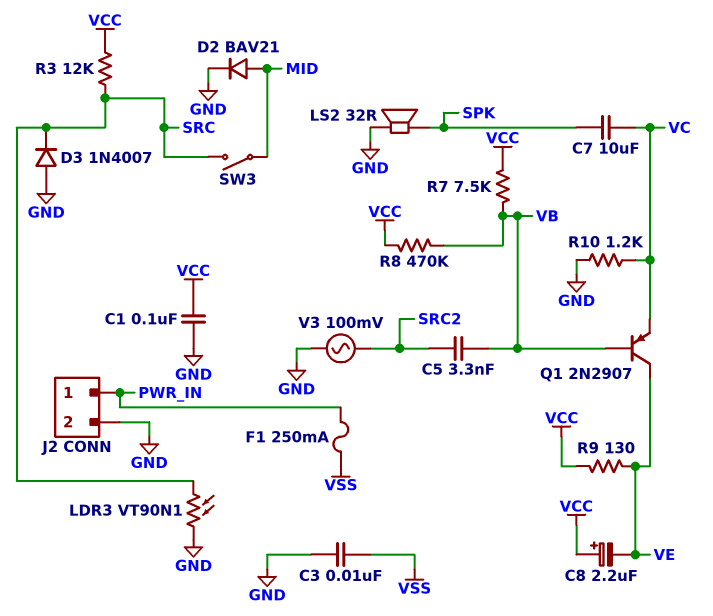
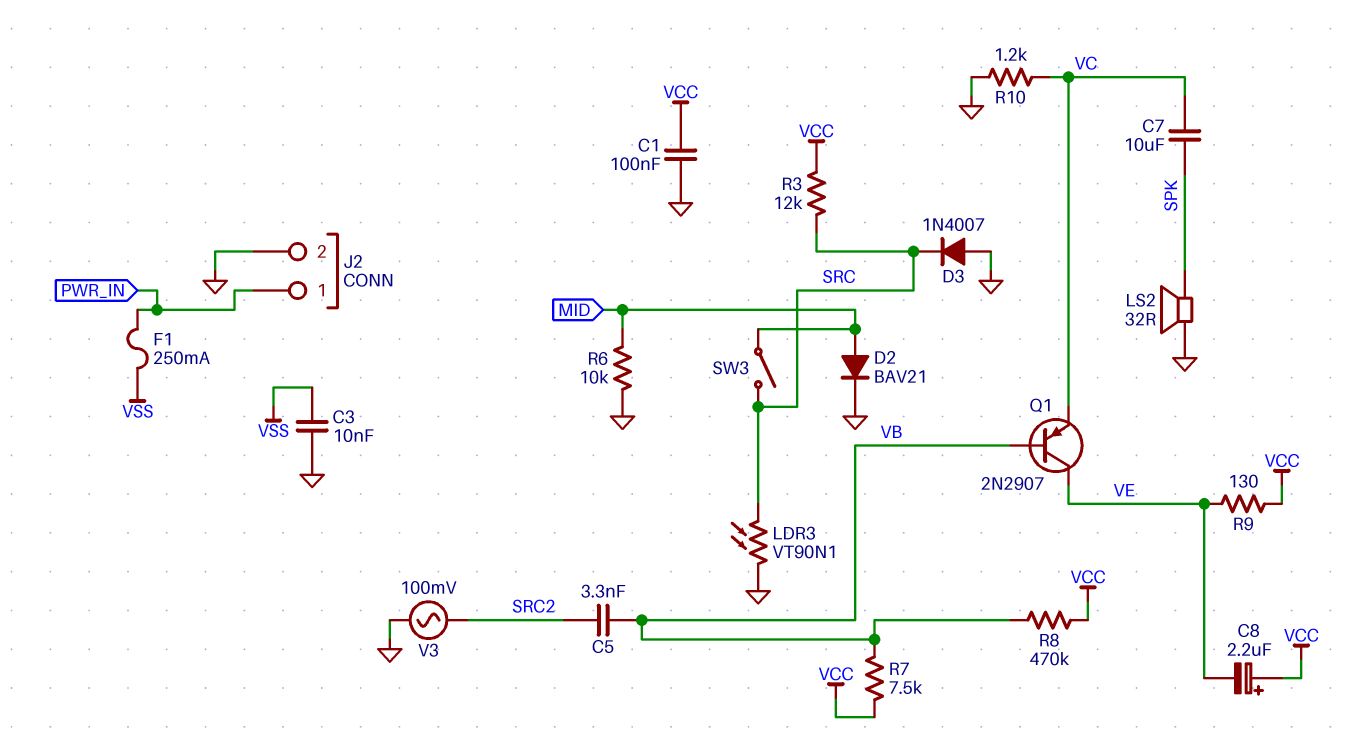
R6: none -> 10k (GND, MID)

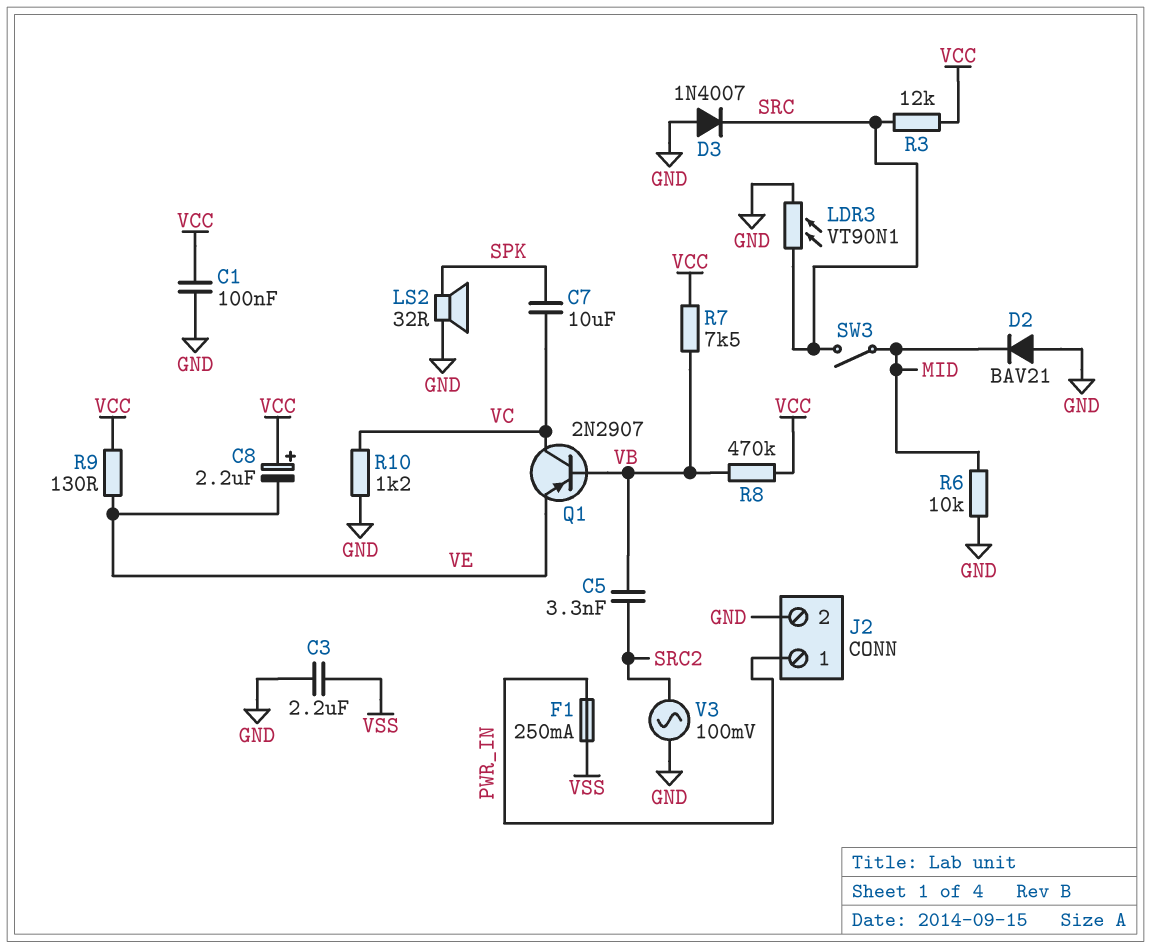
C3: 10nF (GND, VSS) -> 2.2uF (GND, VSS)
D2: diode BAV21 (A MID, K GND) -> diode BAV21 (A GND, K MID)
Q1: PNP 2N2907 (B VB, C VE, E VC) -> PNP 2N2907 (B VB, C VC, E VE)

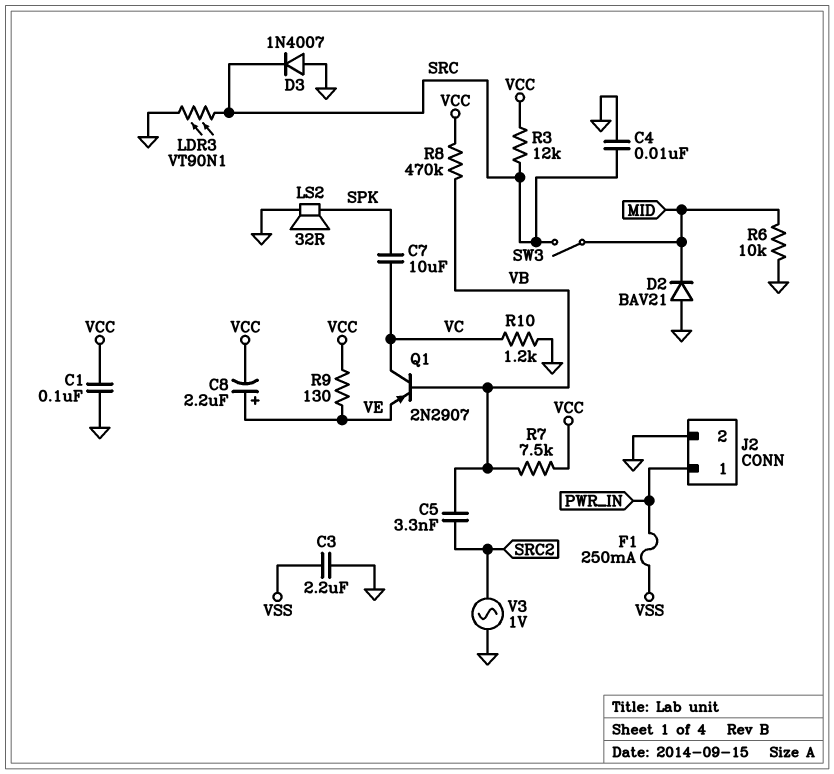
C4: none -> 10nF (GND, SRC)
C8: 2.2uF (plus VCC, minus VE) -> 2.2uF (plus VE, minus VCC)
V3: AC 100mV (GND, SRC2) -> AC 1V (GND, SRC2)

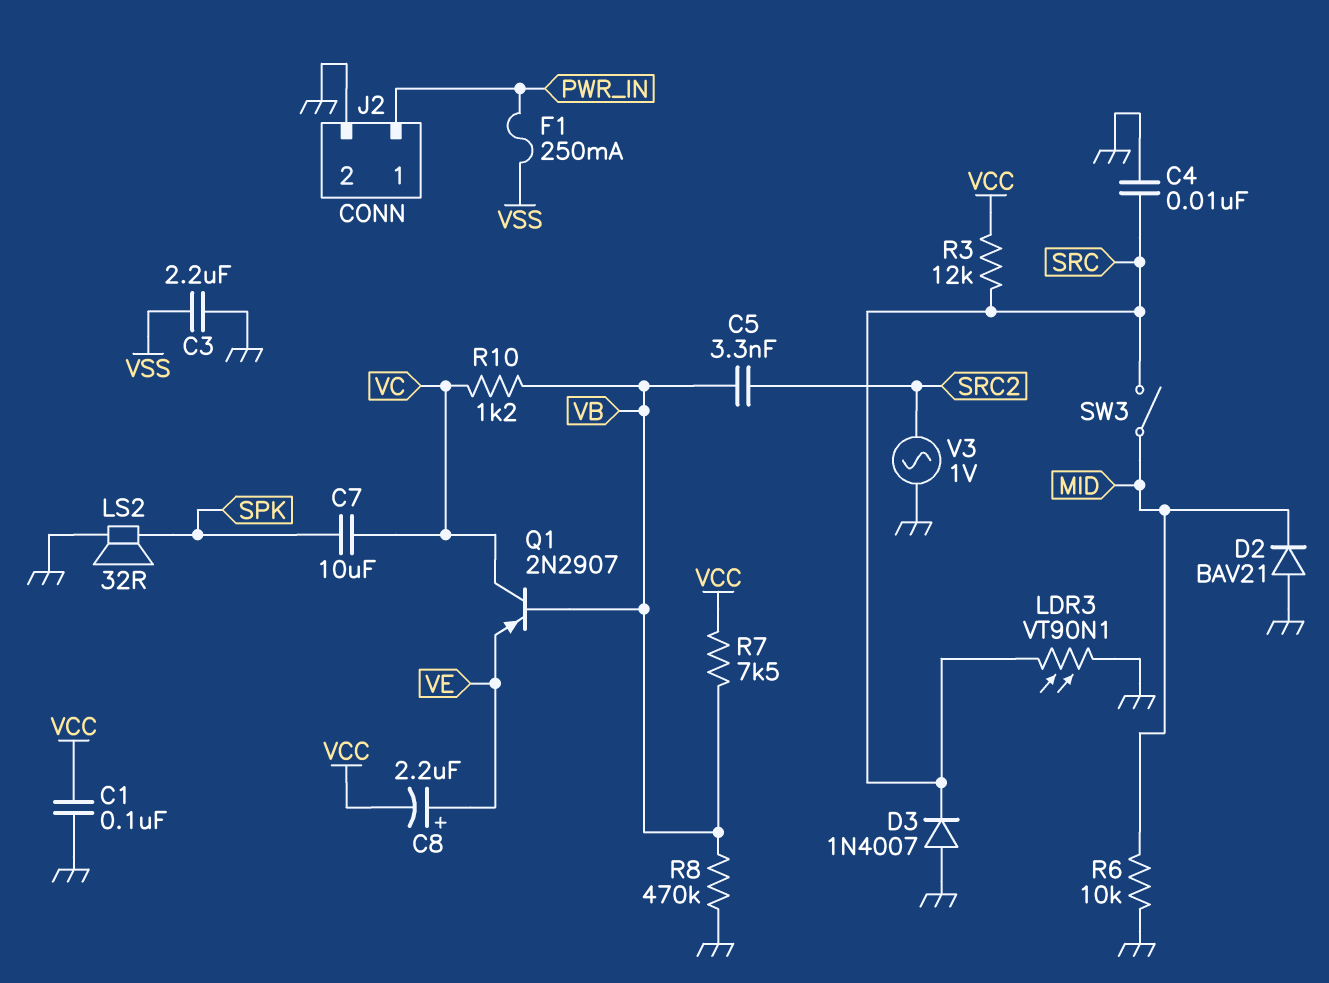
R8: 470k (VB, VCC) -> 470k (GND, VB)
R9: 130 (VCC, VE) -> none
R10: 1.2k (GND, VC) -> 1.2k (VB, VC)

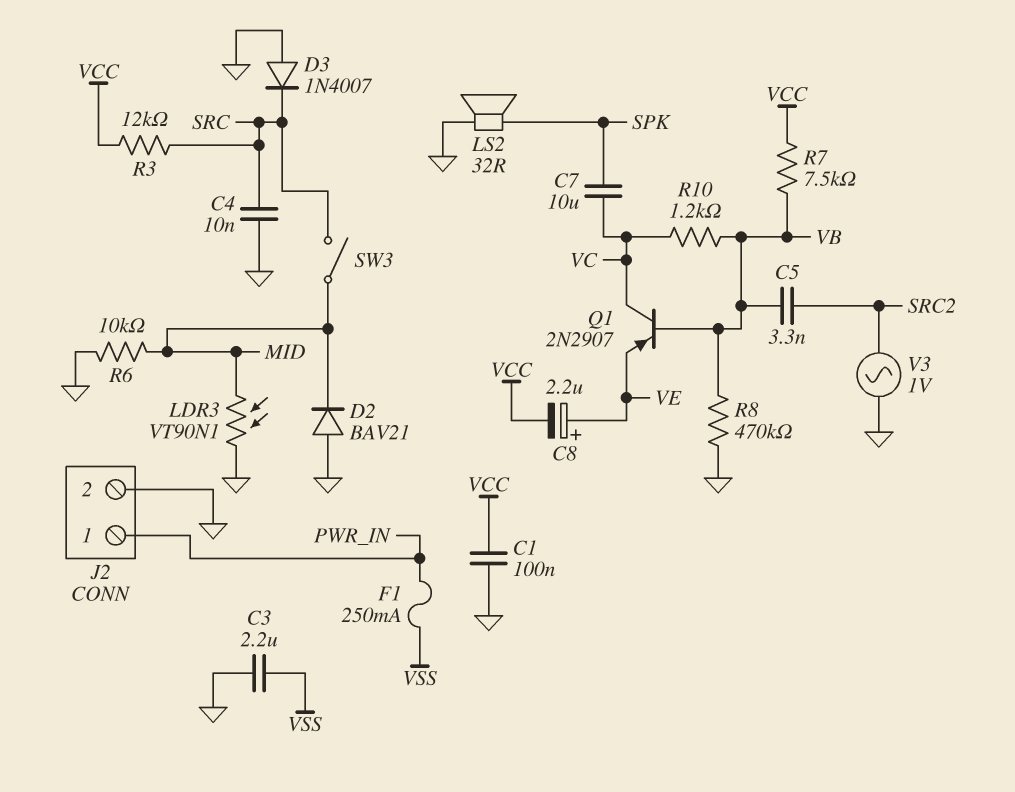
LDR3: VT90N1 (GND, SRC) -> VT90N1 (GND, MID)

